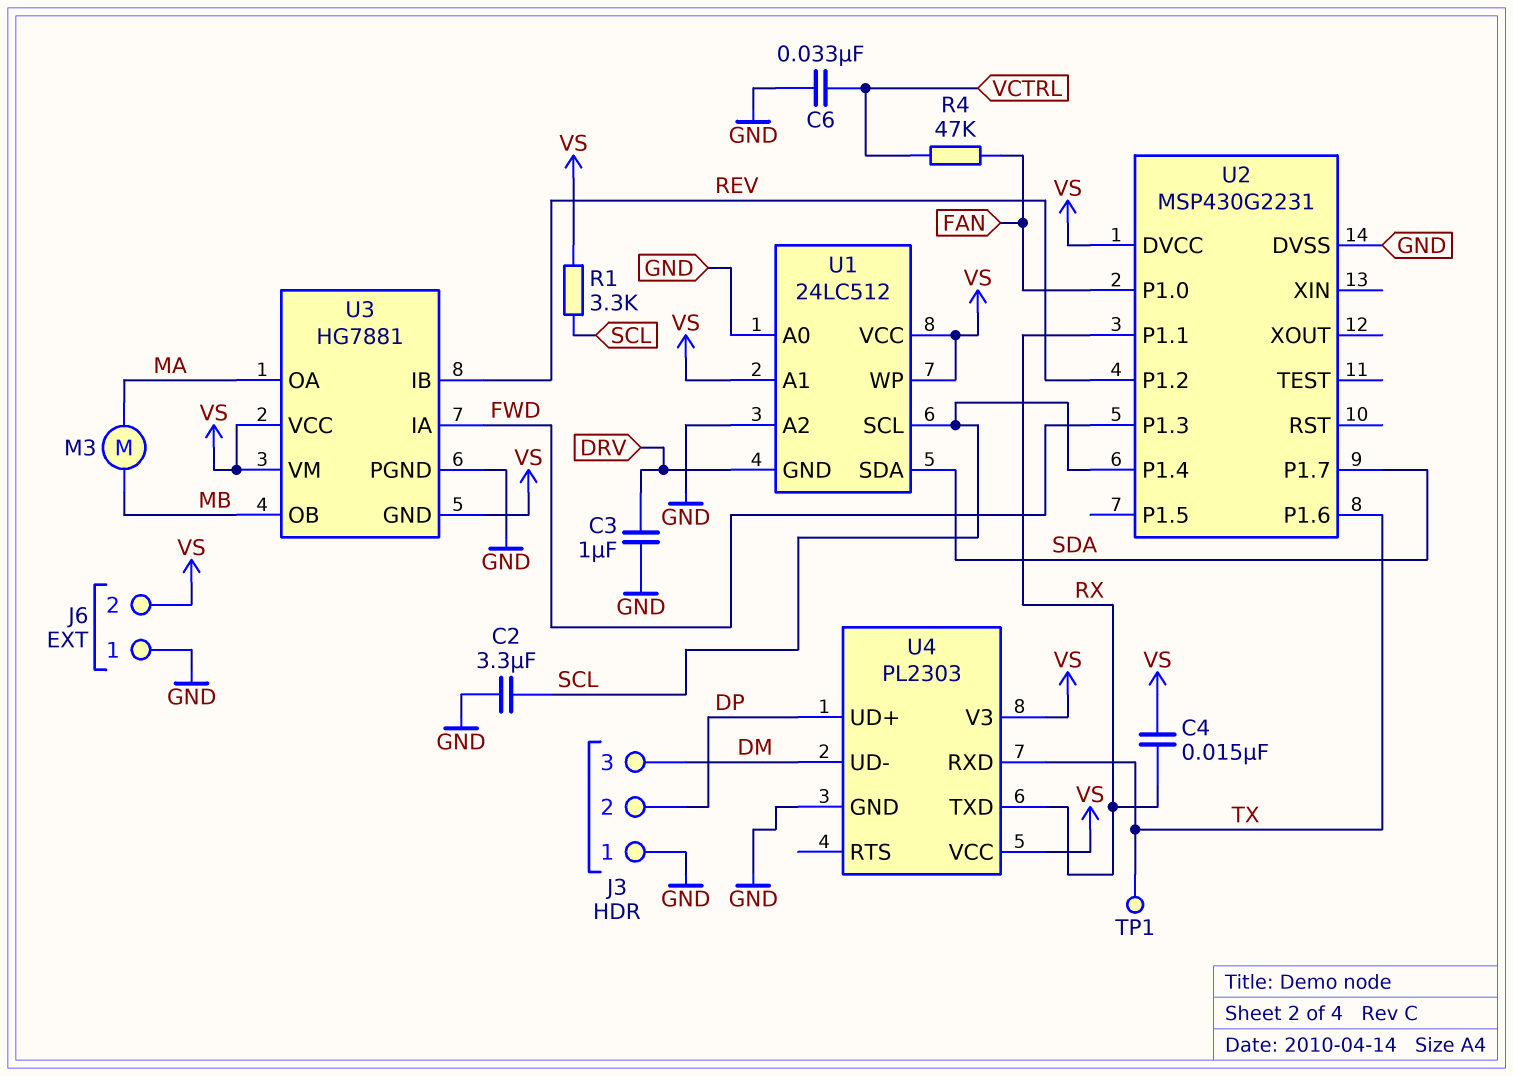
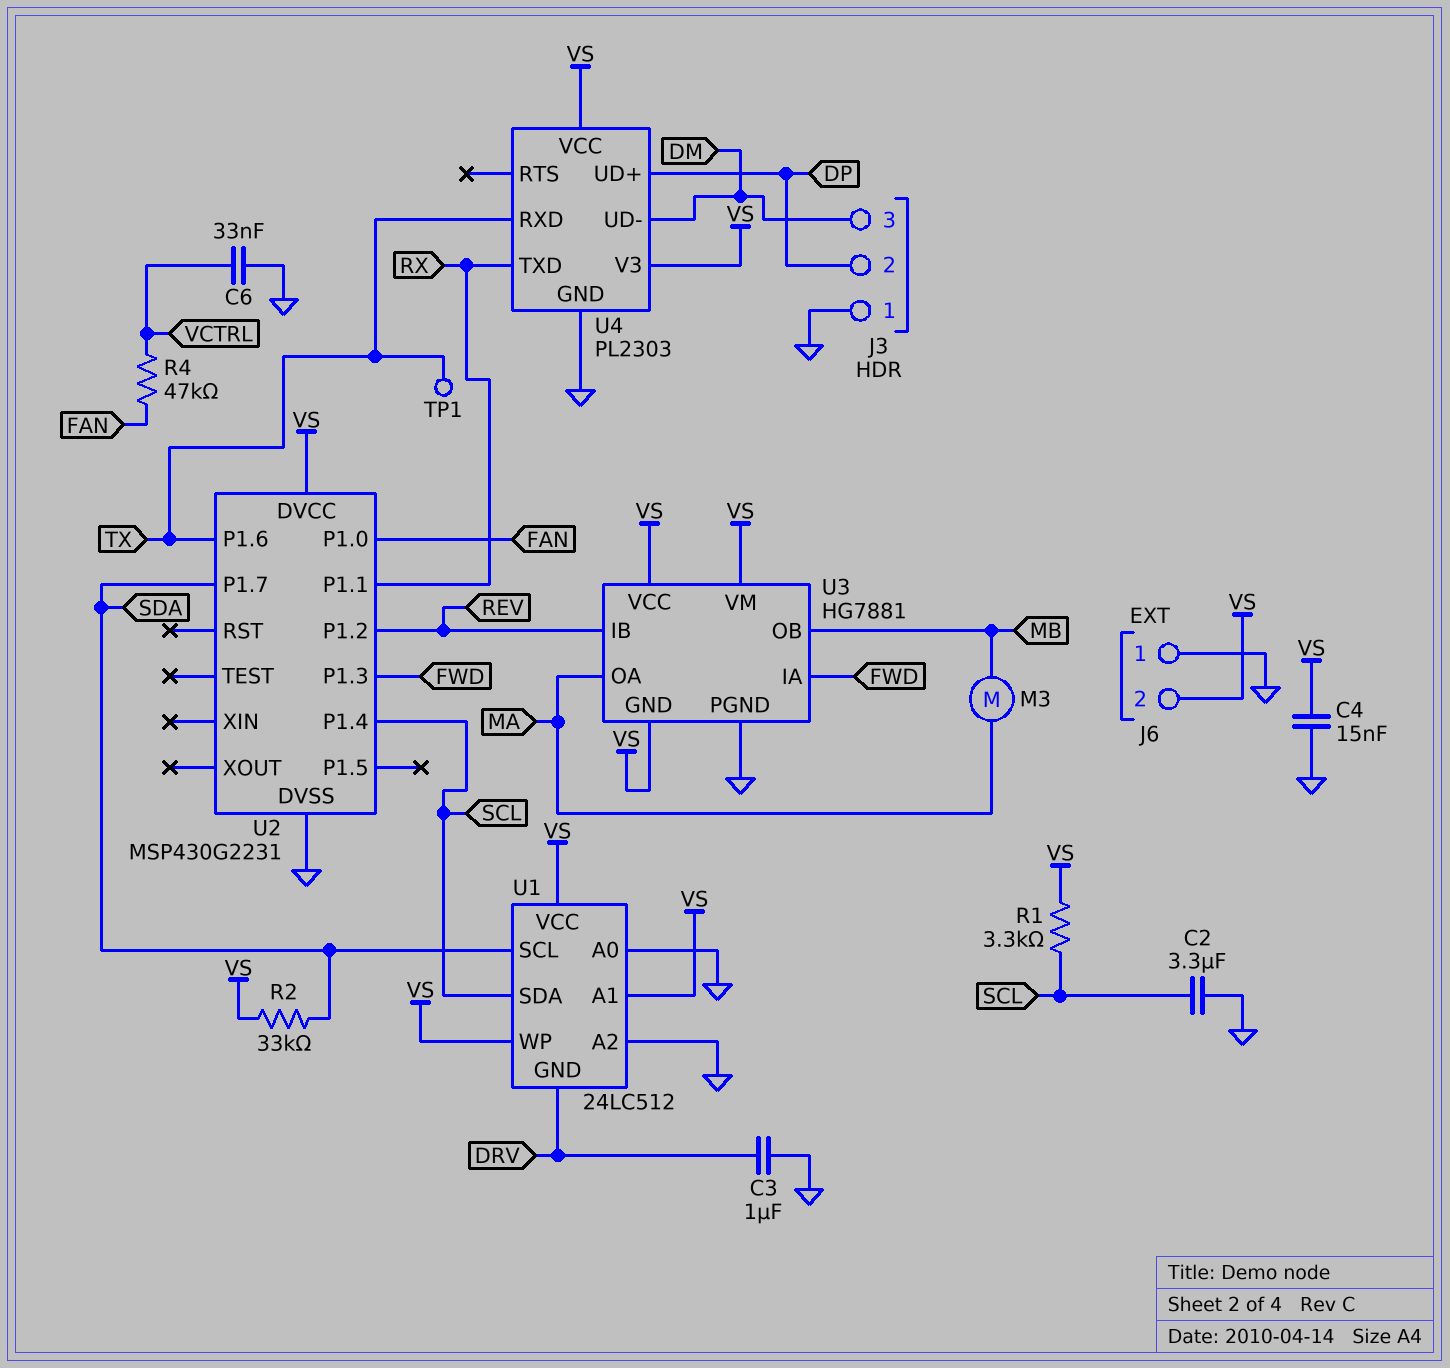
C4: 15nF (RX, VS) -> 15nF (GND, VS)
R2: none -> 33k (SDA, VS)
U1 pin SCL: SCL -> SDA
U1 pin SDA: SDA -> SCL

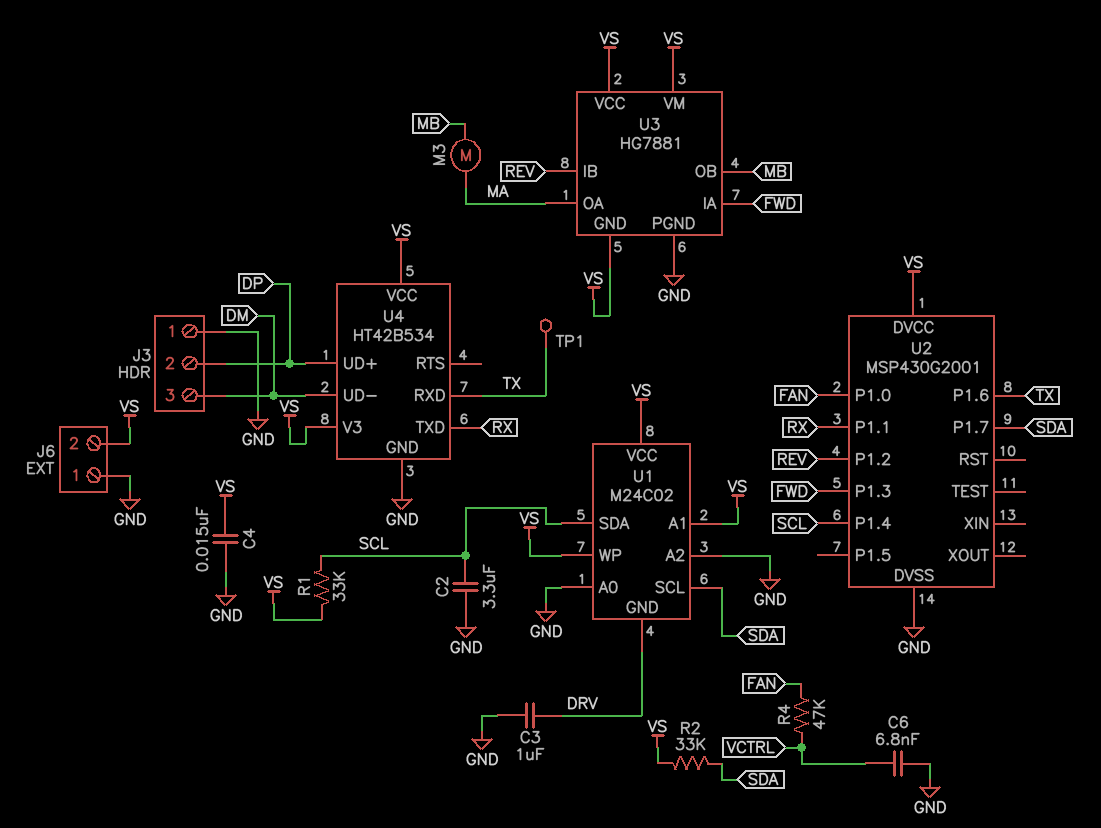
C6: 33nF (GND, VCTRL) -> 6.8nF (GND, VCTRL)
R1: 3.3k (SCL, VS) -> 33k (SCL, VS)
U1: 24LC512 -> M24C02
U2: MSP430G2231 -> MSP430G2001
U4: PL2303 -> HT42B534

